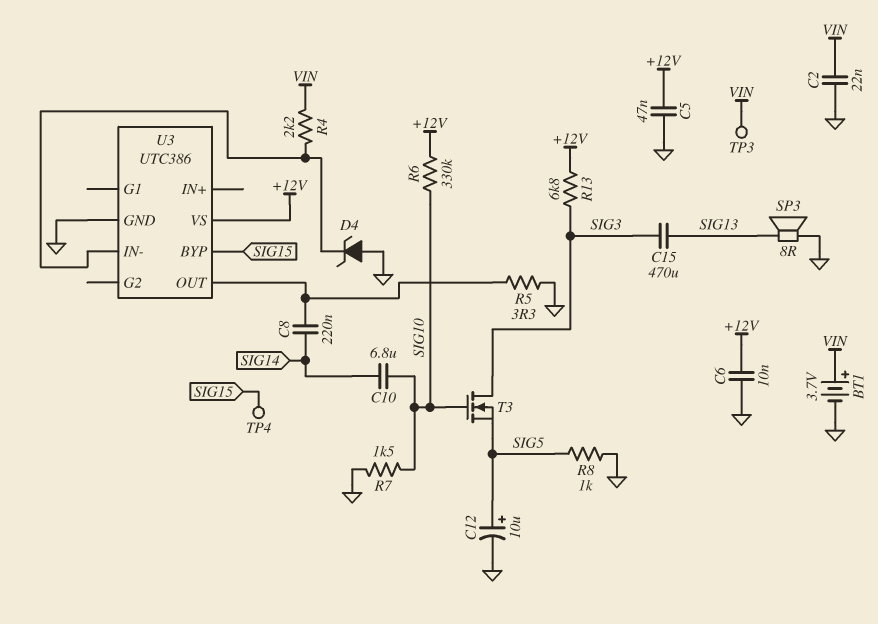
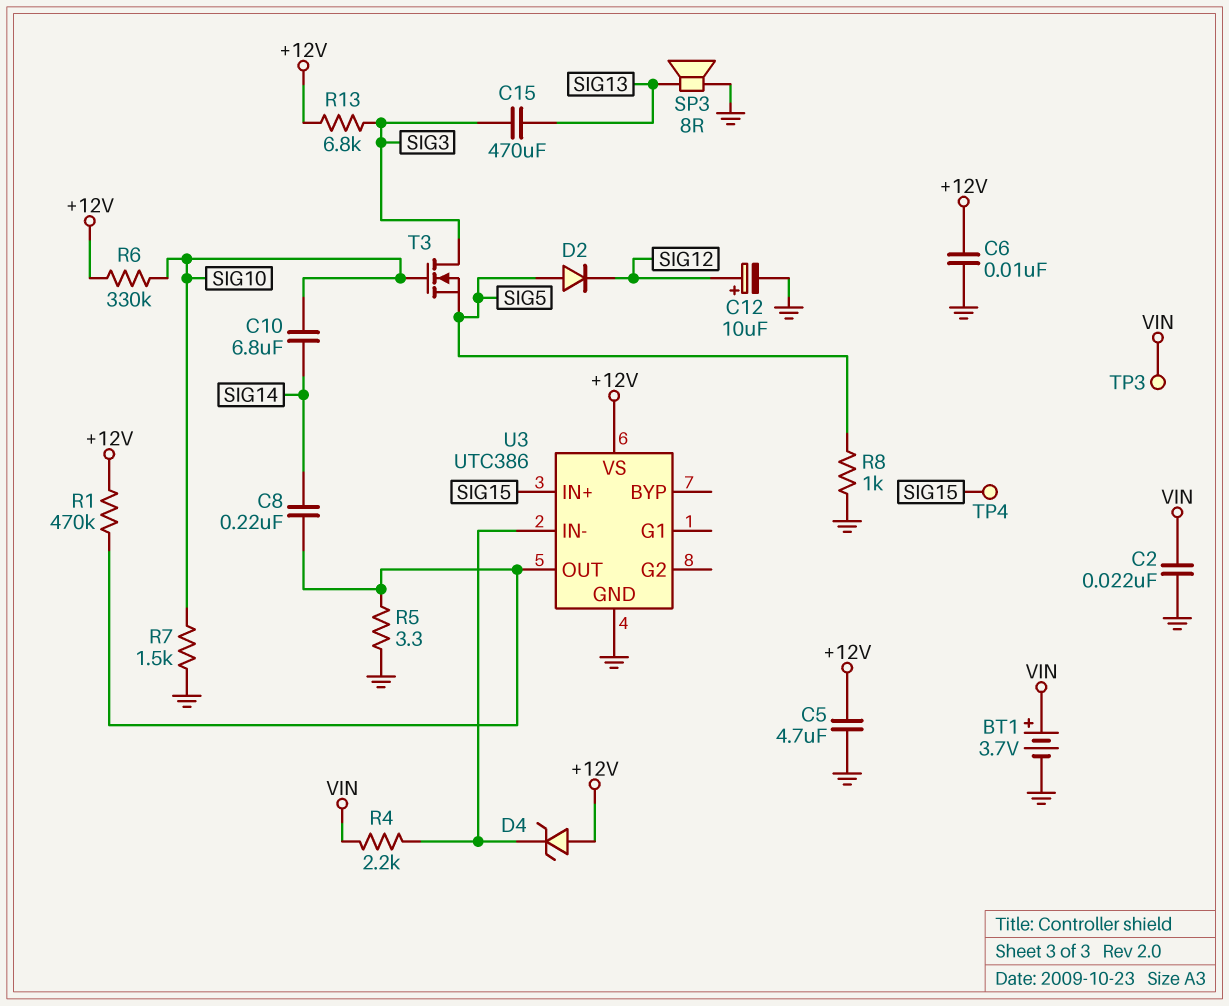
C5: 47nF (+12V, GND) -> 4.7uF (+12V, GND)
C12: 10uF (plus SIG5, minus GND) -> 10uF (plus SIG12, minus GND)
D2: none -> diode (A SIG5, K SIG12)
D4: zener (A GND, K U3/IN-) -> zener (A +12V, K U3/IN-)
R1: none -> 470k (+12V, U3/OUT)
U3 pin BYP: SIG15 -> none
U3 pin IN+: none -> SIG15

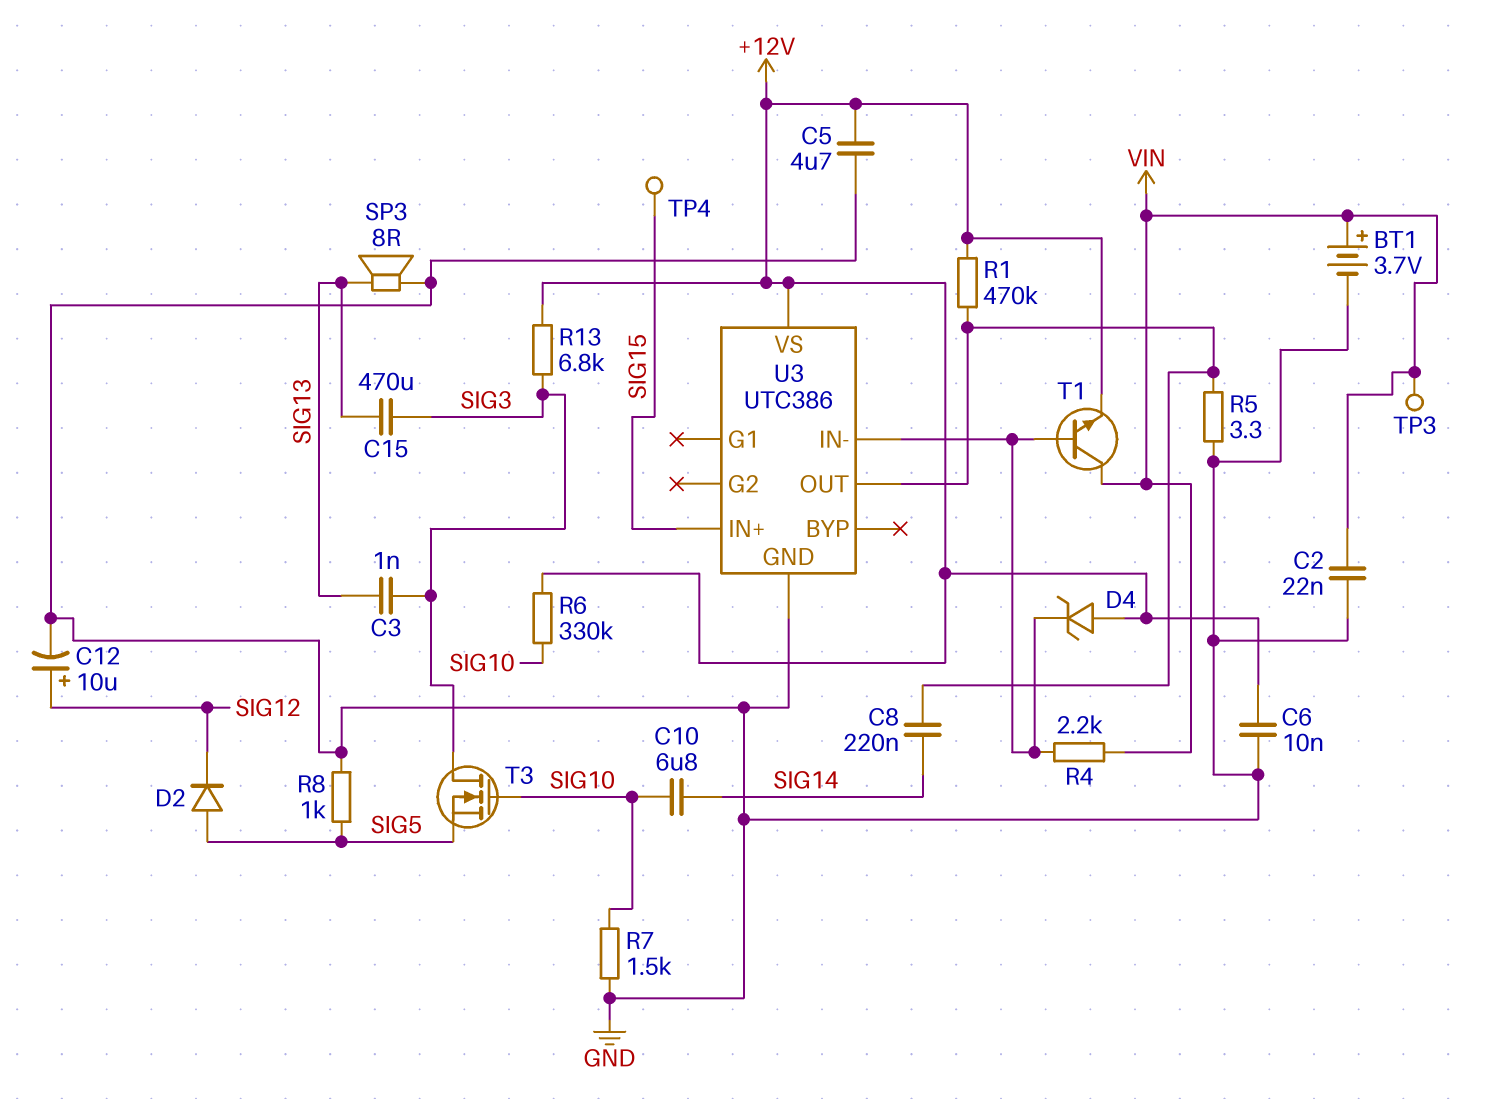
C3: none -> 1nF (SIG3, SIG13)
T1: none -> NPN (B U3/IN-, C VIN, E +12V)

